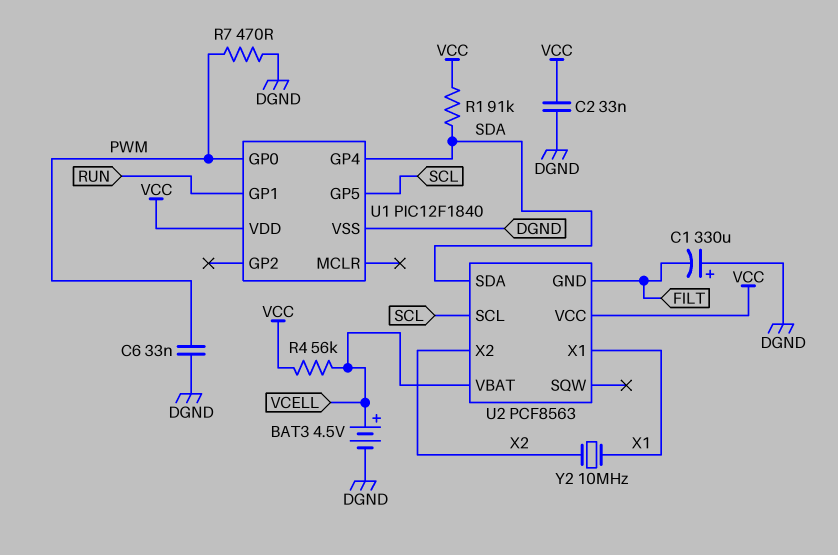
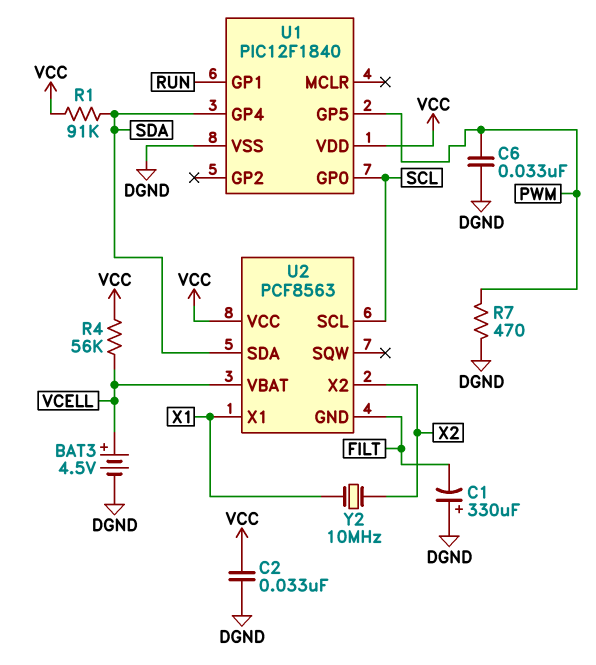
U1 pin GP0: PWM -> SCL
U1 pin GP5: SCL -> PWM

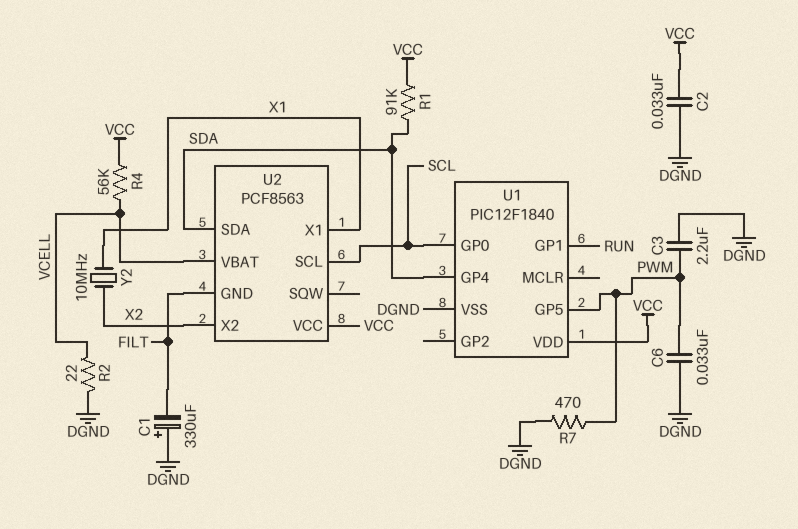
BAT3: 4.5V (plus VCELL, minus DGND) -> none
C3: none -> 2.2uF (DGND, PWM)
R2: none -> 22 (DGND, VCELL)

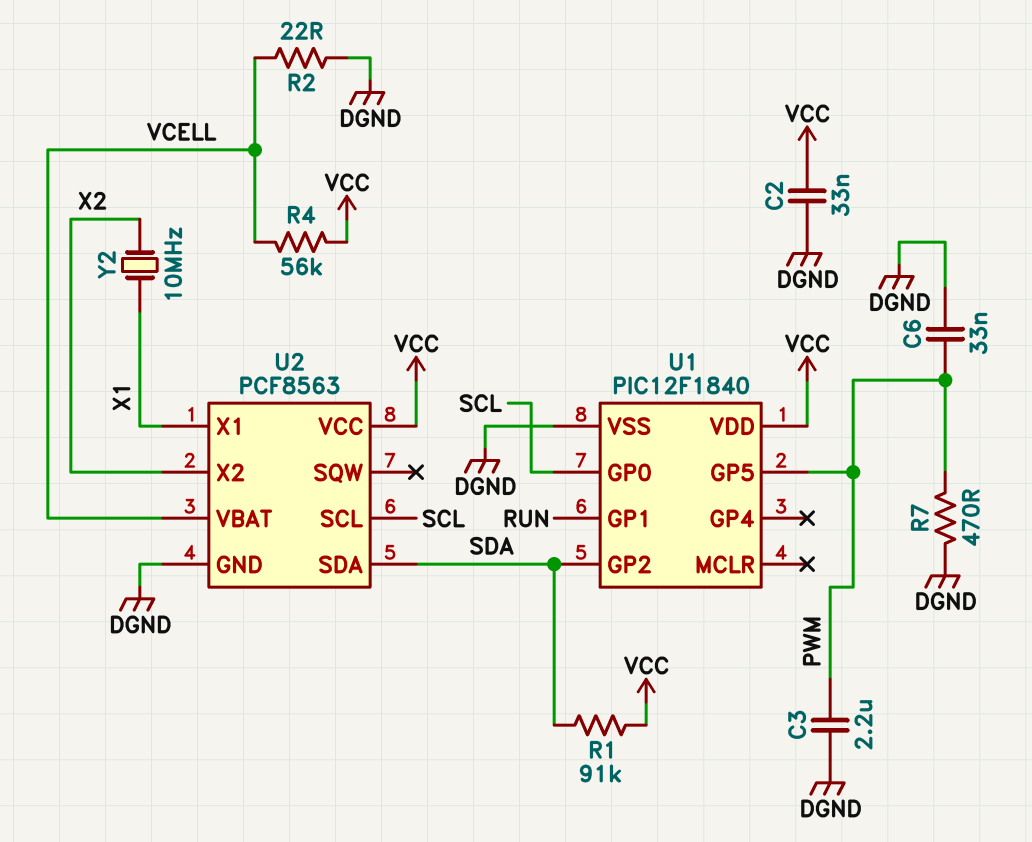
C1: 330uF (plus DGND, minus FILT) -> none
U1 pin GP2: none -> SDA
U1 pin GP4: SDA -> none
U2 pin GND: FILT -> DGND

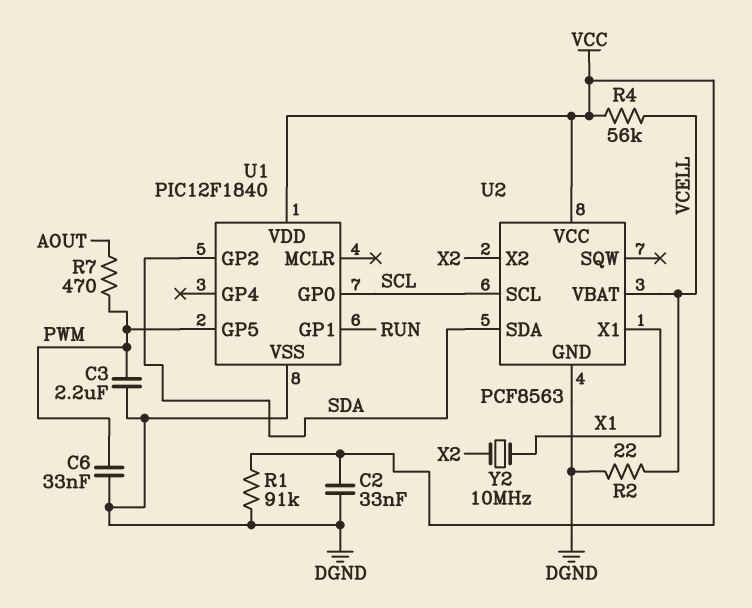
R1: 91k (SDA, VCC) -> 91k (DGND, VCC)
R7: 470 (DGND, PWM) -> 470 (AOUT, PWM)

